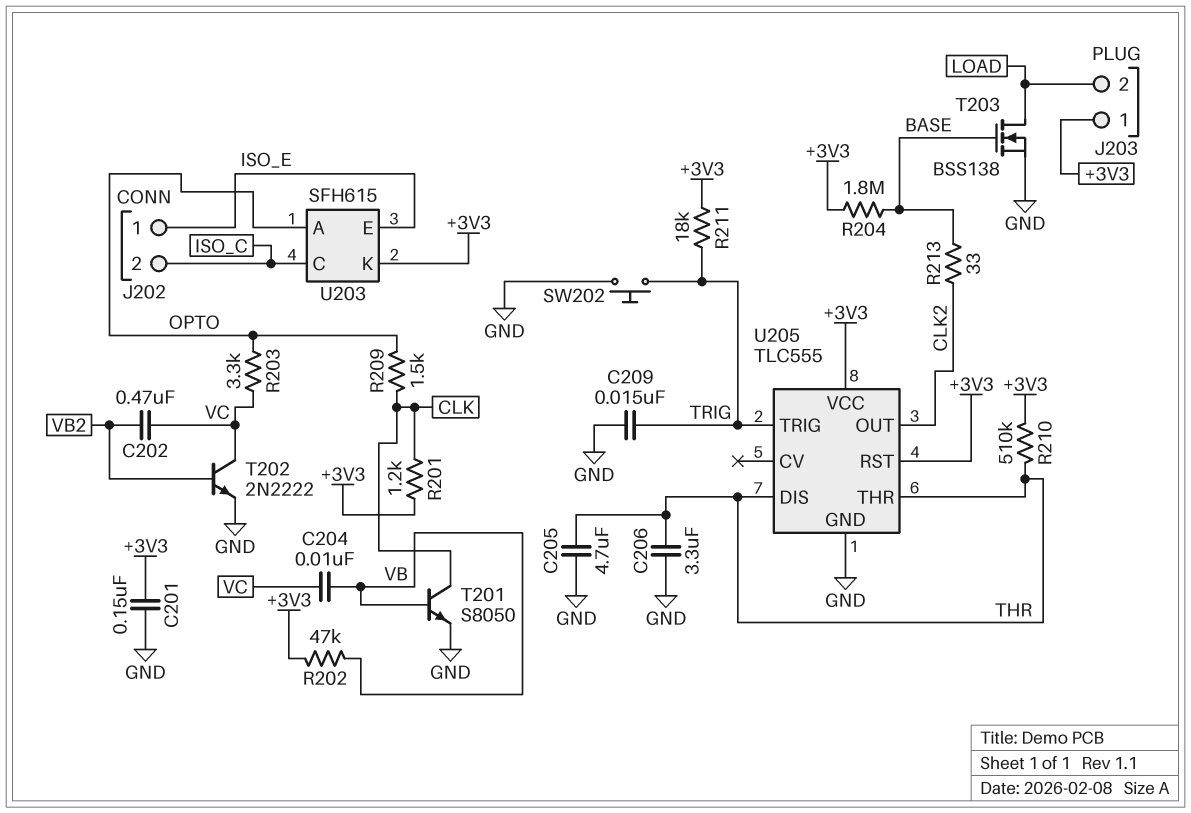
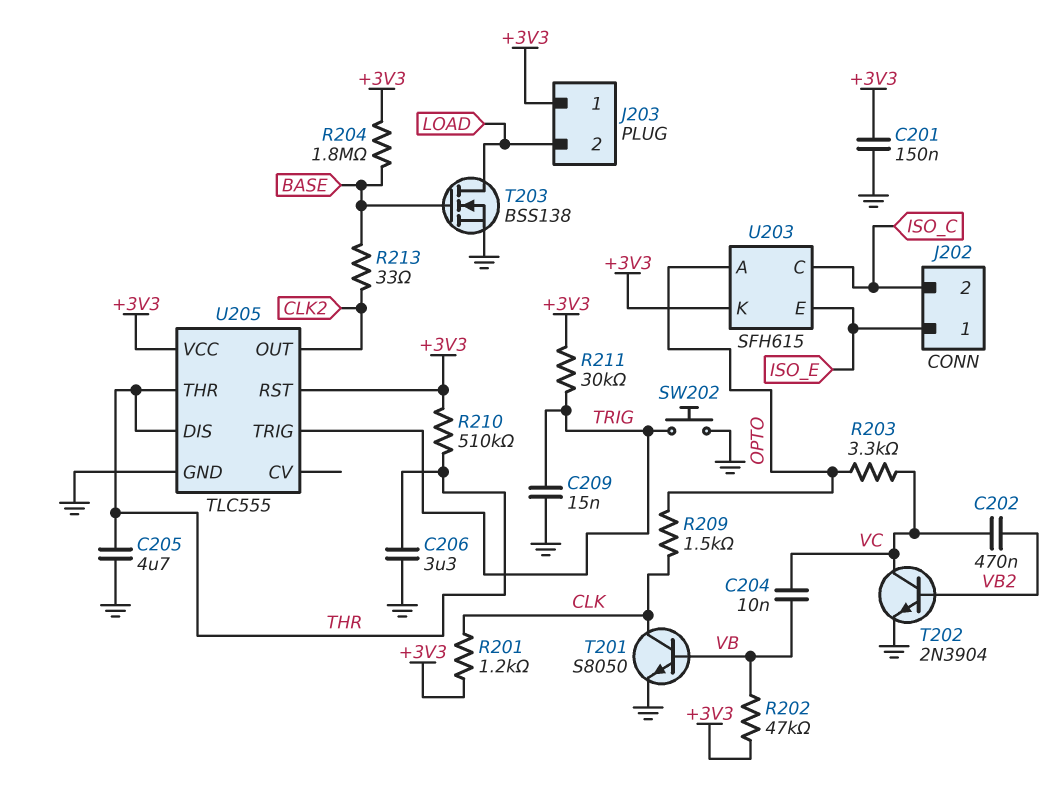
R211: 18k (+3V3, TRIG) -> 30k (+3V3, TRIG)
T202: NPN 2N2222 (B VB2, C VC, E GND) -> NPN 2N3904 (B VB2, C VC, E GND)

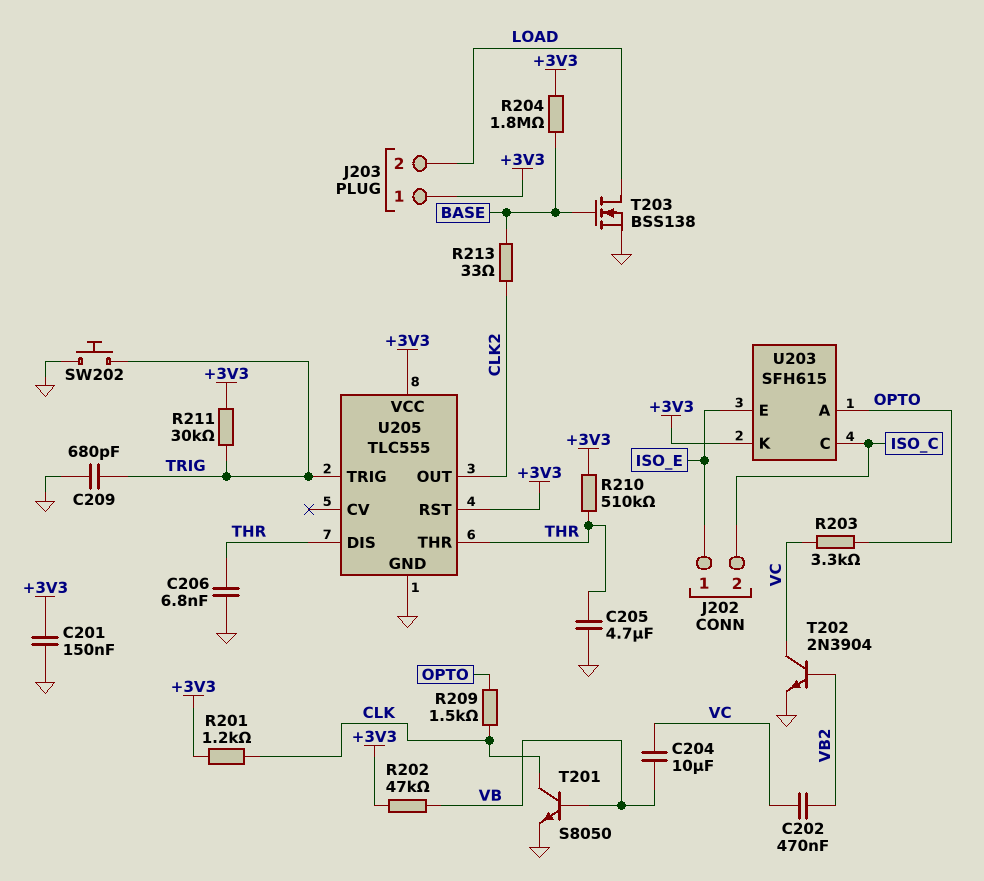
C204: 10nF (VB, VC) -> 10uF (VB, VC)
C206: 3.3uF (GND, THR) -> 6.8nF (GND, THR)
C209: 15nF (GND, TRIG) -> 680pF (GND, TRIG)

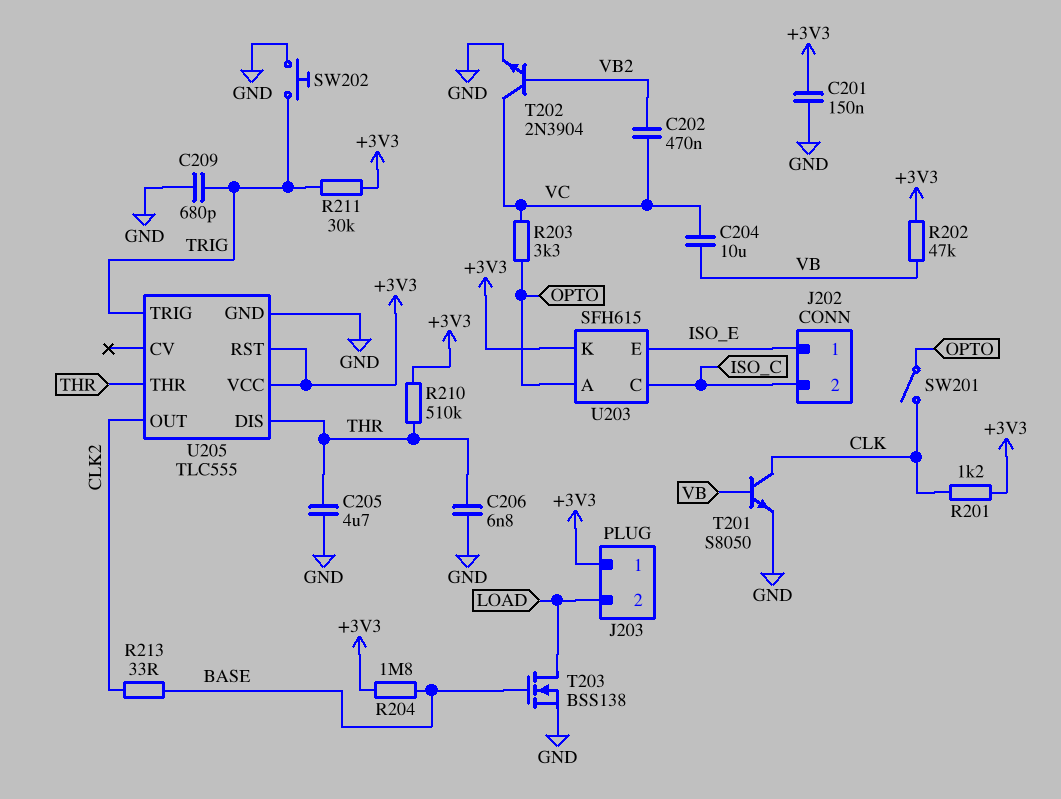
R209: 1.5k (CLK, OPTO) -> none
SW201: none -> switch (CLK, OPTO)

